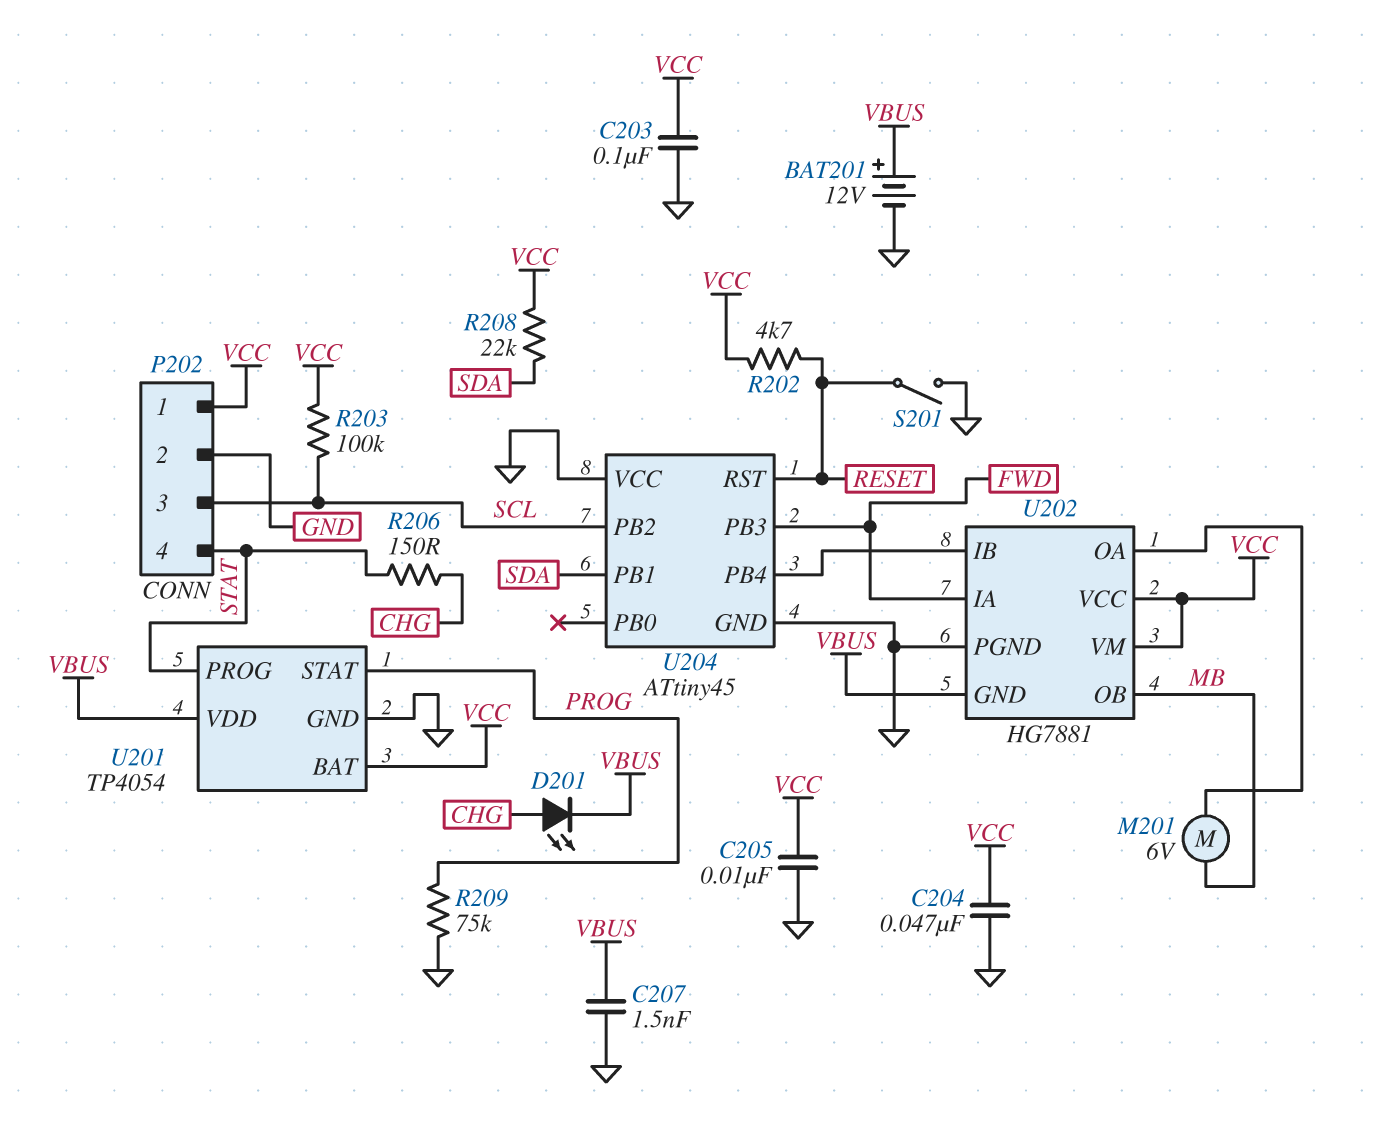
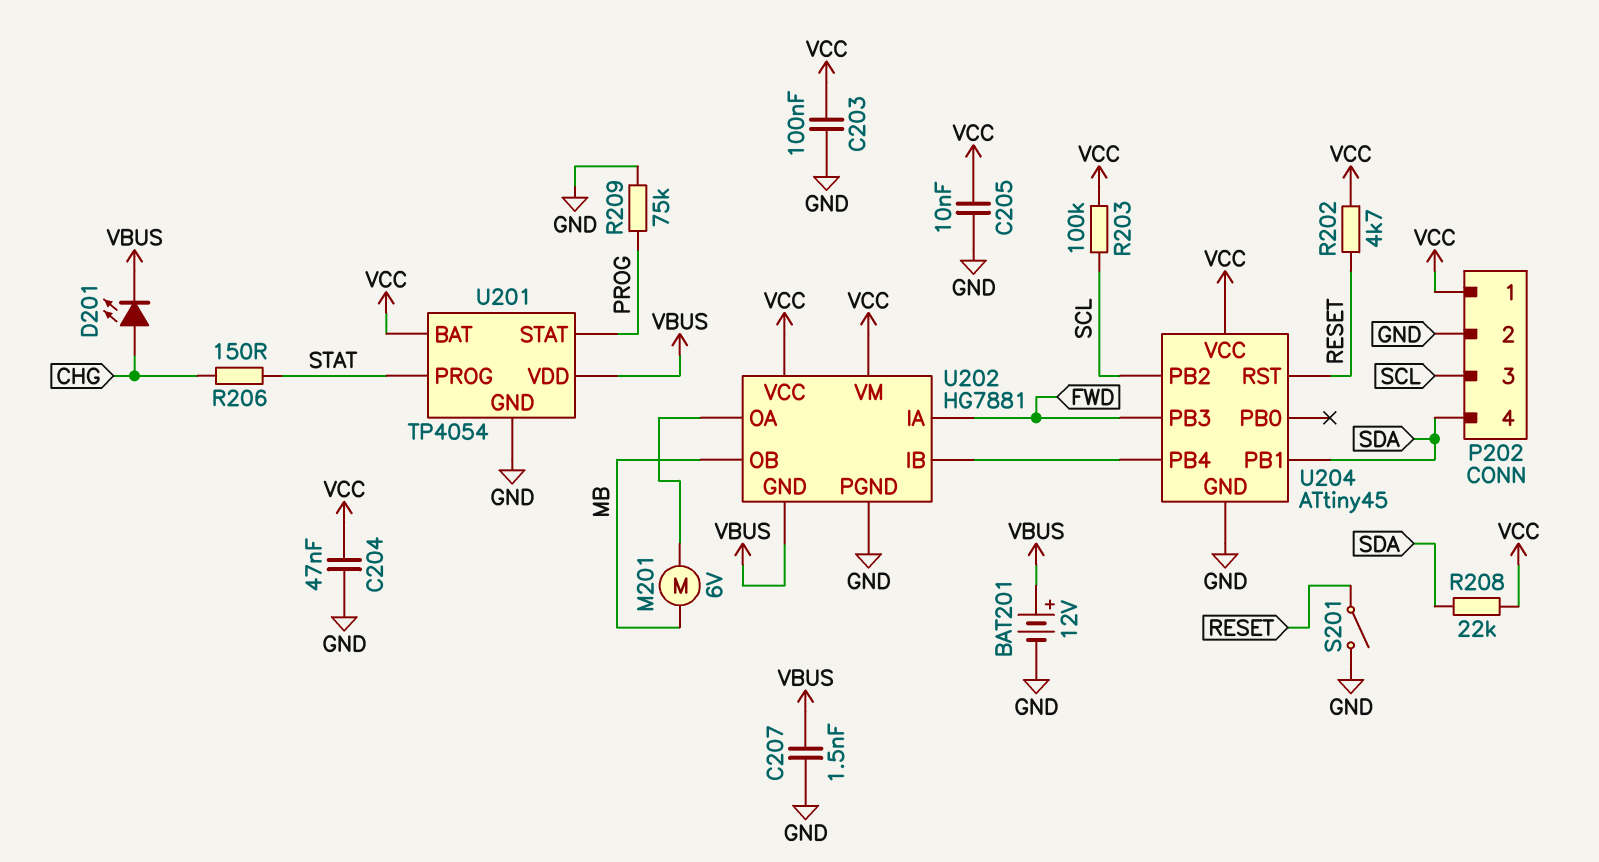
P202 pin 4: STAT -> SDA
U204 pin VCC: GND -> VCC

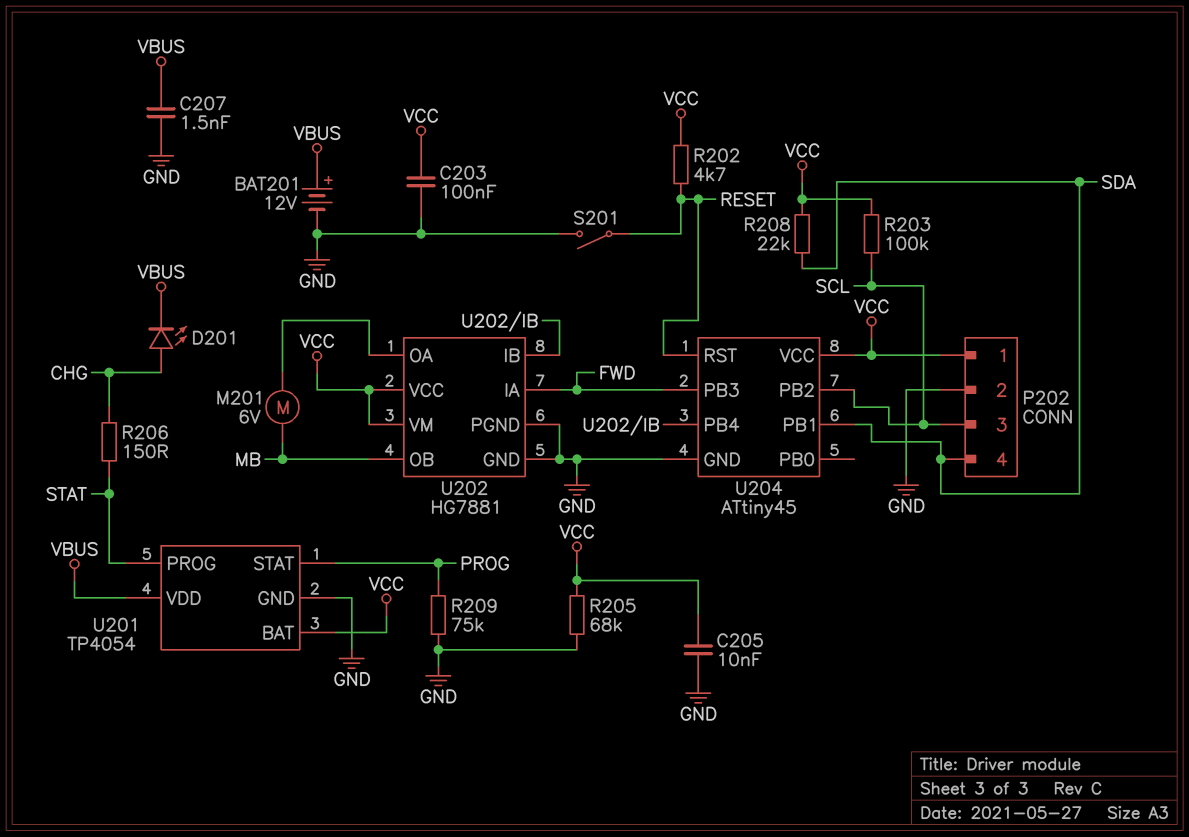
C204: 47nF (GND, VCC) -> none
R205: none -> 68k (GND, VCC)
U202 pin GND: VBUS -> GND

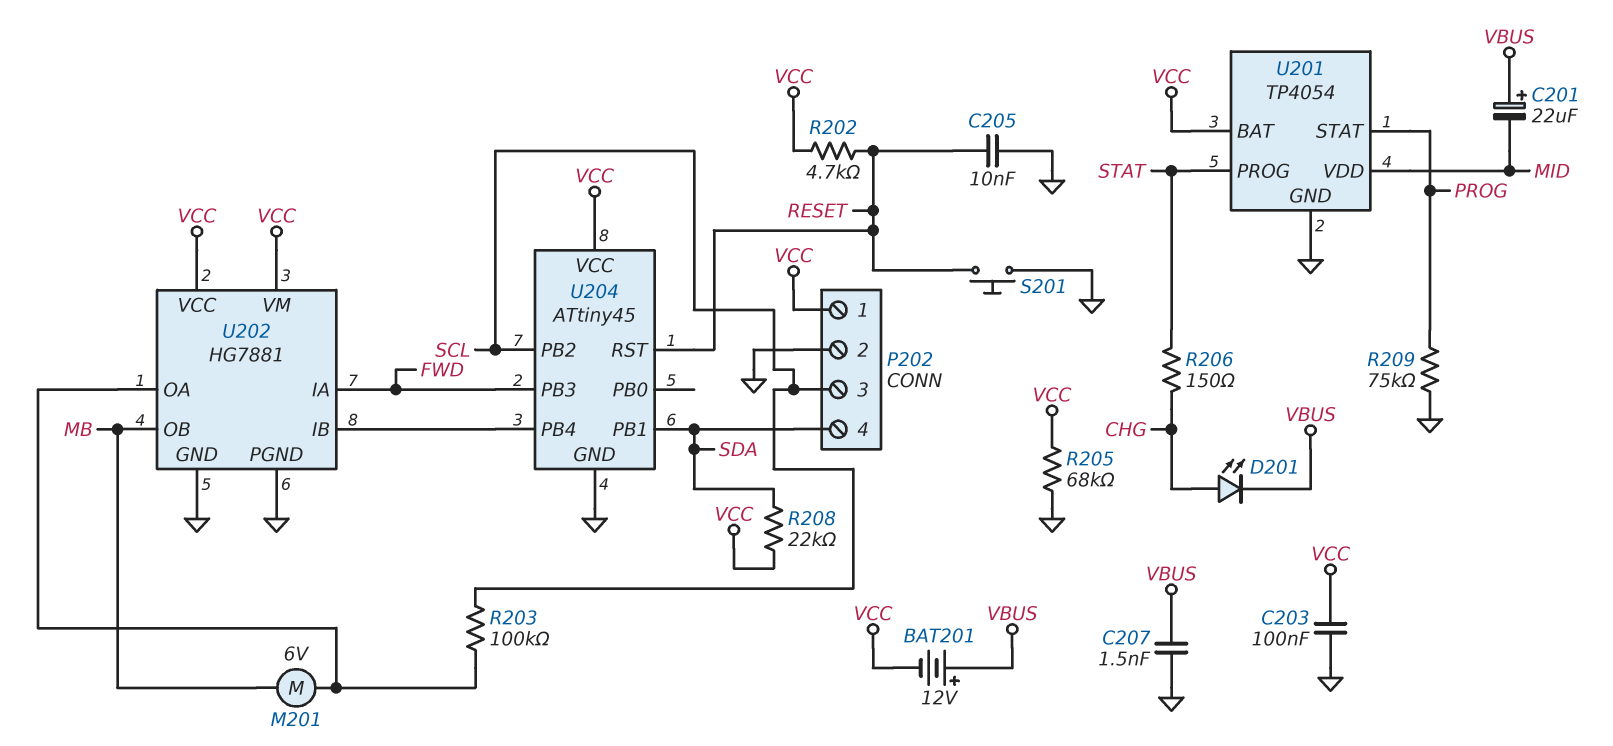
BAT201: 12V (plus VBUS, minus GND) -> 12V (plus VBUS, minus VCC)
C201: none -> 22uF (plus VBUS, minus MID)
C205: 10nF (GND, VCC) -> 10nF (GND, RESET)
R203: 100k (SCL, VCC) -> 100k (SCL, U202/OA)
S201: switch (GND, RESET) -> button (GND, RESET)
U201 pin VDD: VBUS -> MID

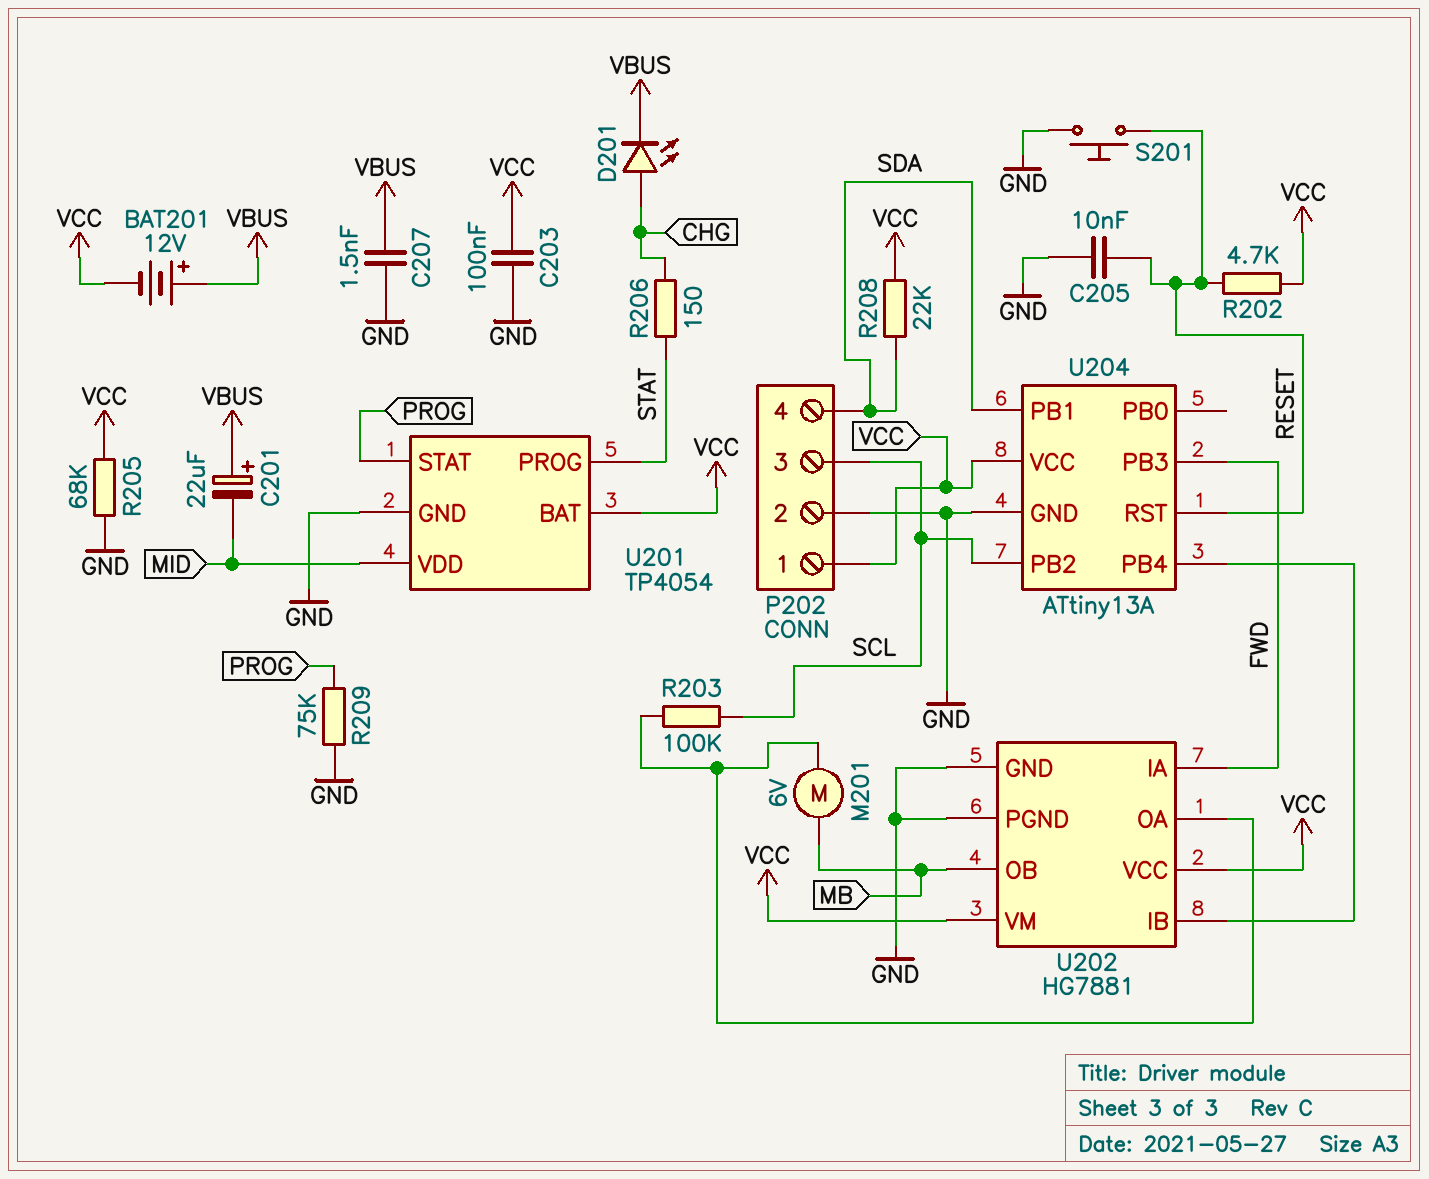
U204: ATtiny45 -> ATtiny13A

